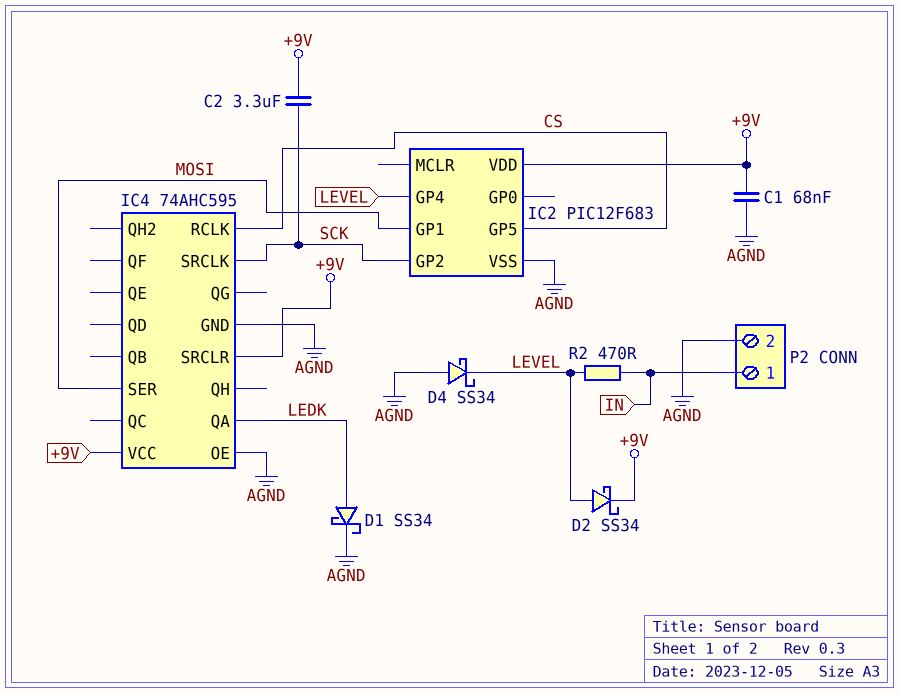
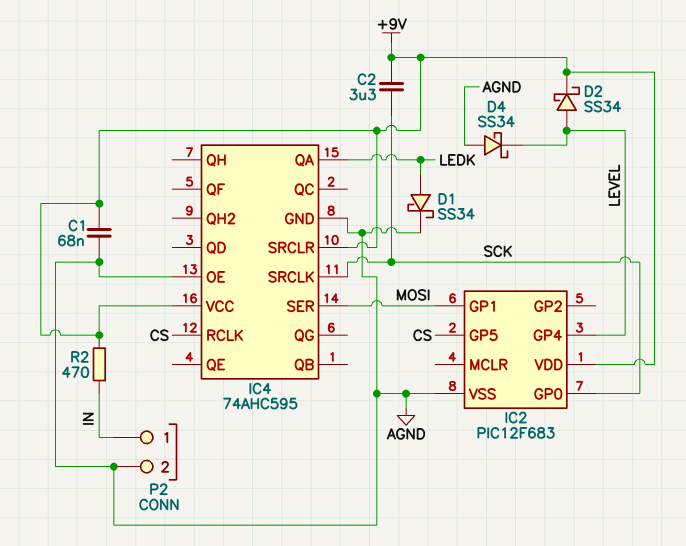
IC2 pin GP0: none -> SCK
IC2 pin GP2: SCK -> none
R2: 470 (IN, LEVEL) -> 470 (+9V, IN)

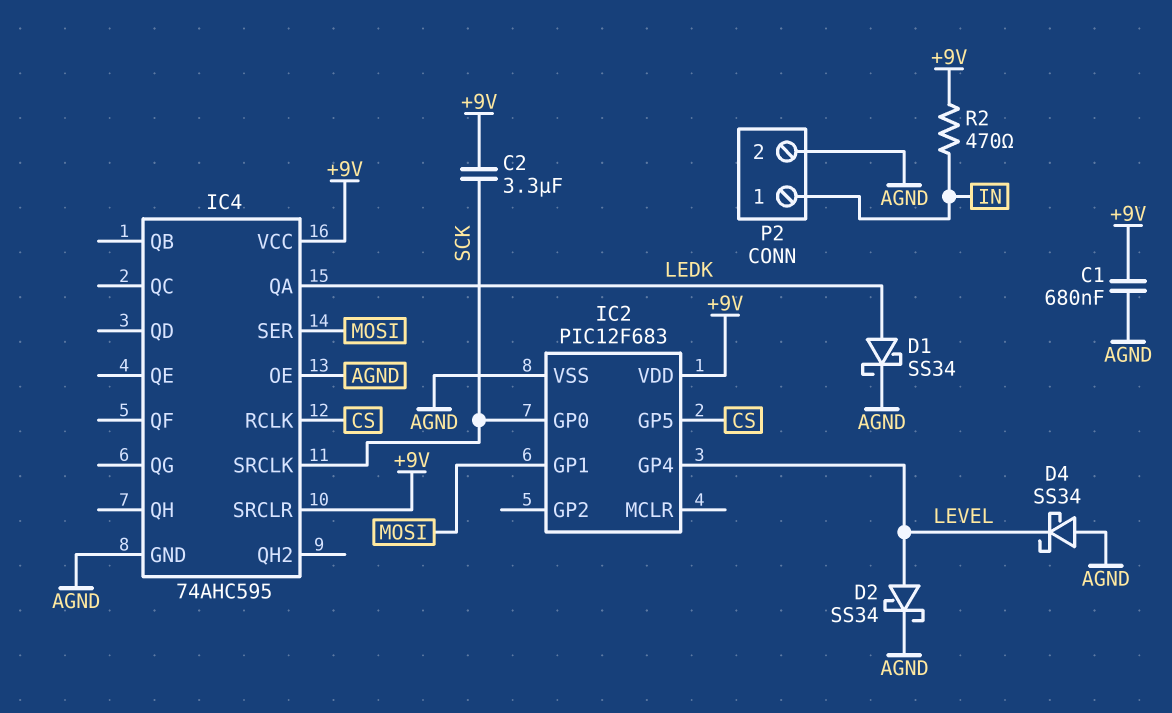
C1: 68nF (+9V, AGND) -> 680nF (+9V, AGND)
D2: schottky SS34 (A LEVEL, K +9V) -> schottky SS34 (A LEVEL, K AGND)

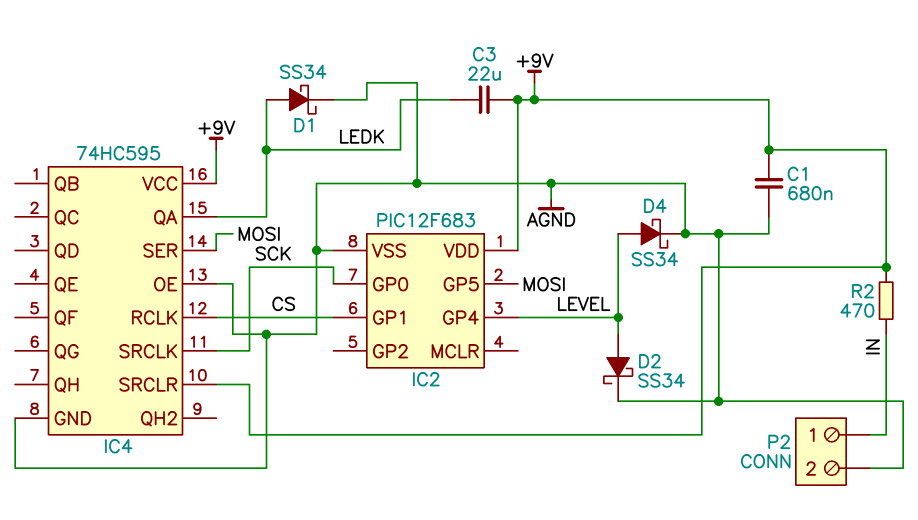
C2: 3.3uF (+9V, SCK) -> none
C3: none -> 22uF (+9V, LEDK)
D4: schottky SS34 (A AGND, K LEVEL) -> schottky SS34 (A LEVEL, K AGND)
IC2 pin GP1: MOSI -> CS
IC2 pin GP5: CS -> MOSI
IC4: 74AHC595 -> 74HC595

